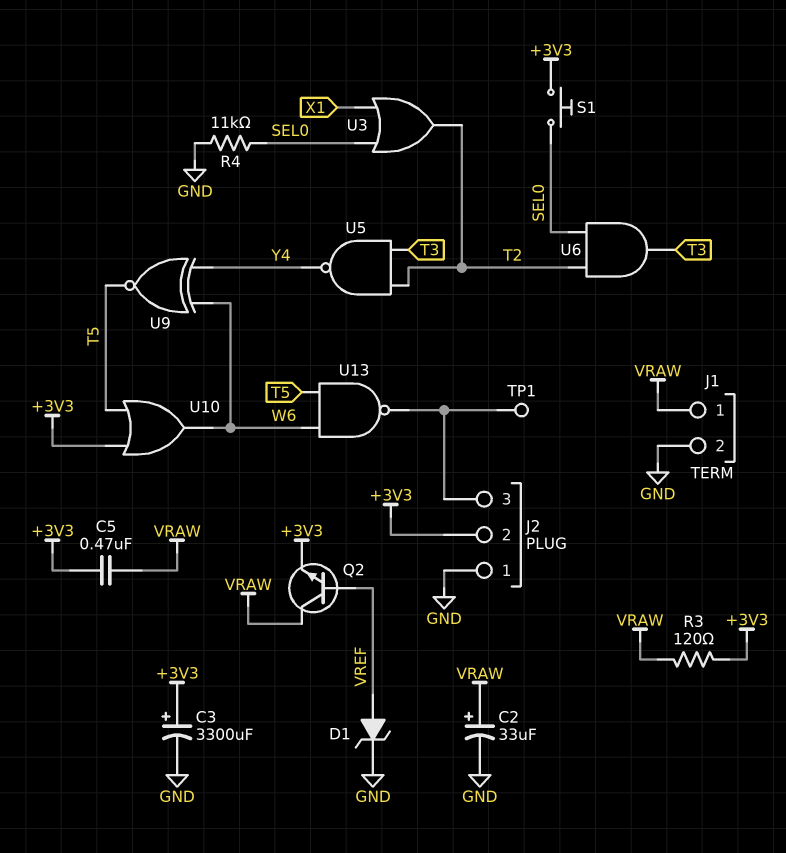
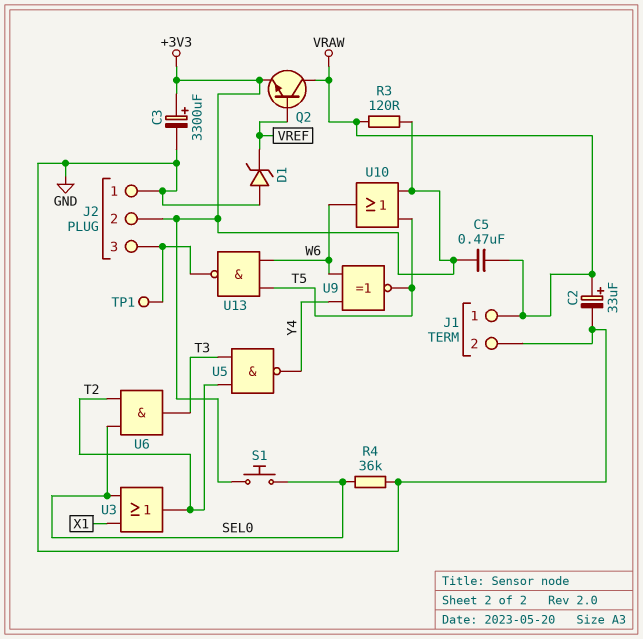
D1: zener (A VREF, K GND) -> zener (A GND, K VREF)
R4: 11k (GND, SEL0) -> 36k (GND, SEL0)

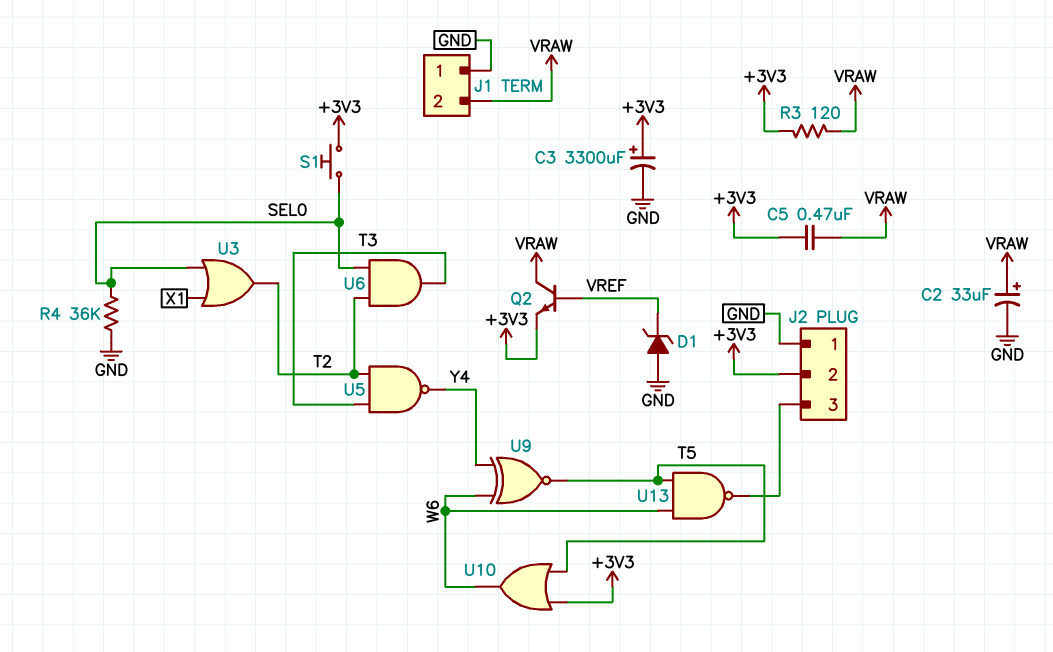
J1 pin 1: VRAW -> GND
J1 pin 2: GND -> VRAW
TP1: test point (J2/3) -> none

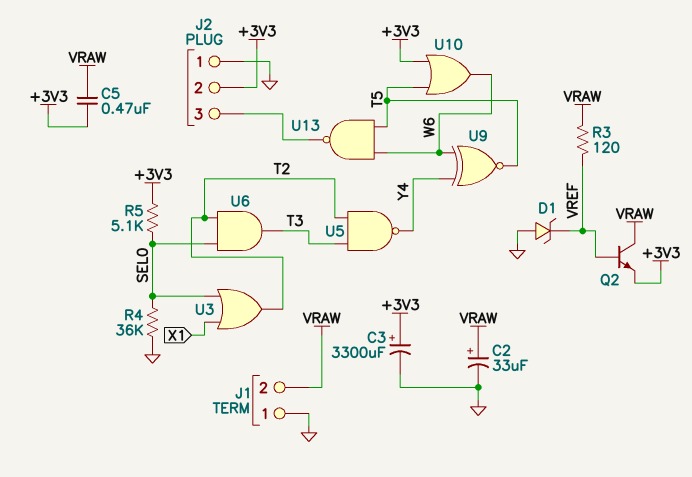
R3: 120 (+3V3, VRAW) -> 120 (VRAW, VREF)
R5: none -> 5.1k (+3V3, SEL0)
S1: button (+3V3, SEL0) -> none

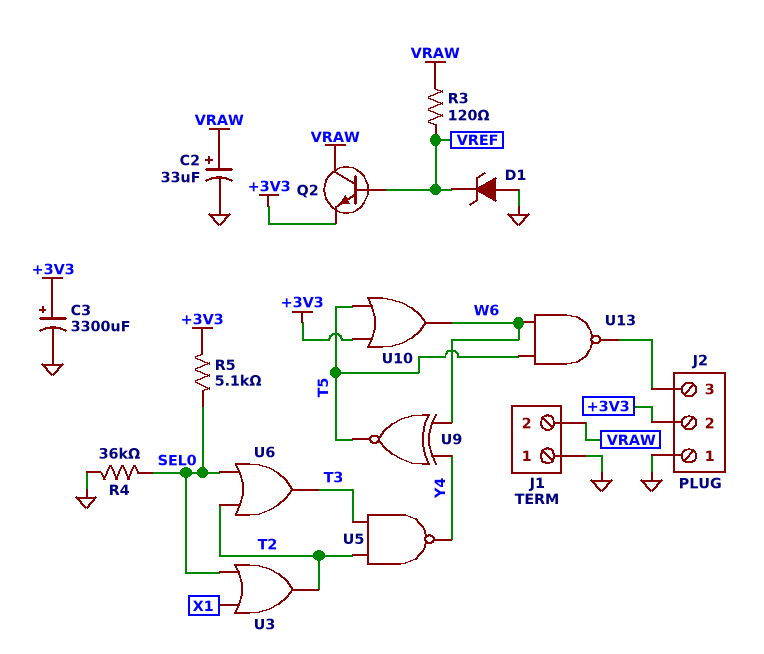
C5: 470nF (+3V3, VRAW) -> none
U6: AND (in SEL0, in T2, out T3) -> OR (in SEL0, in T2, out T3)

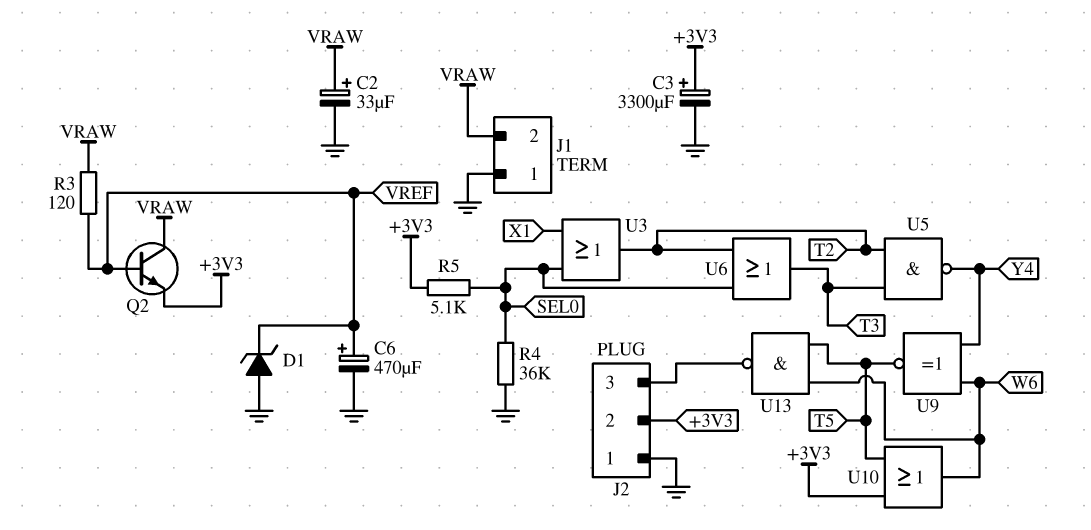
C6: none -> 470uF (plus VREF, minus GND)

